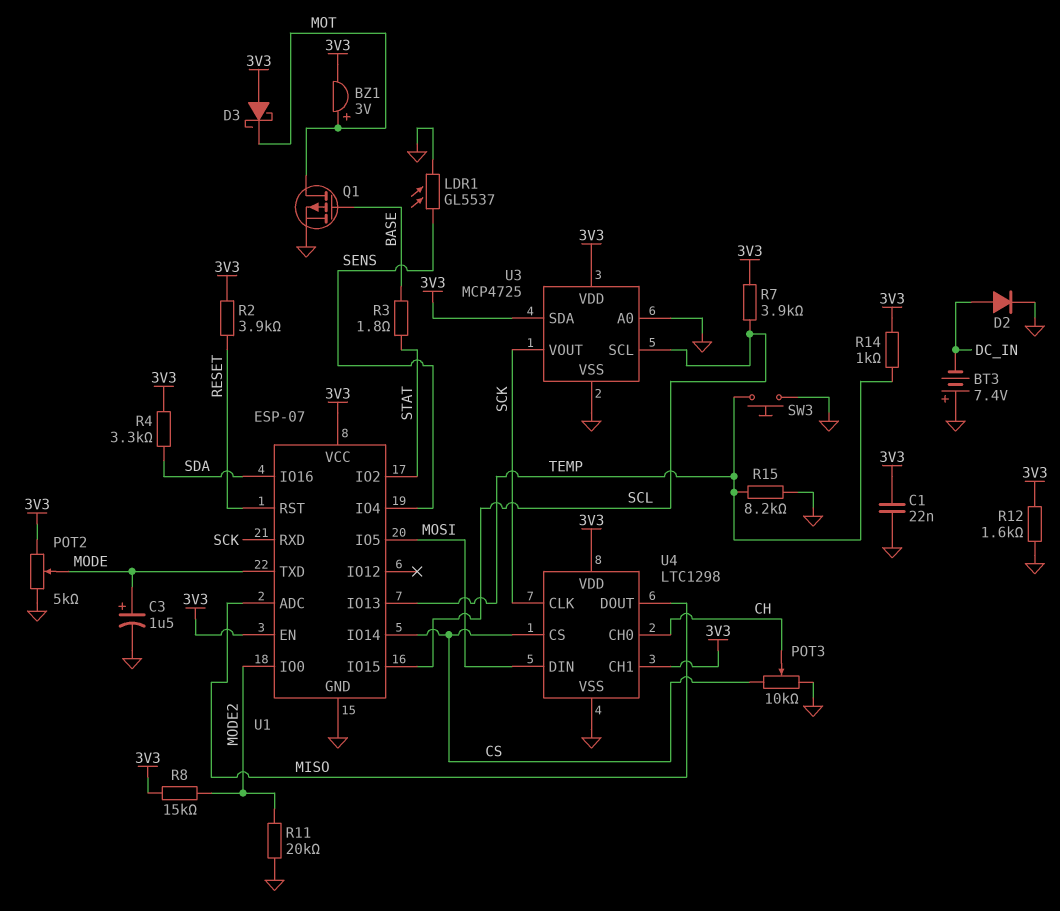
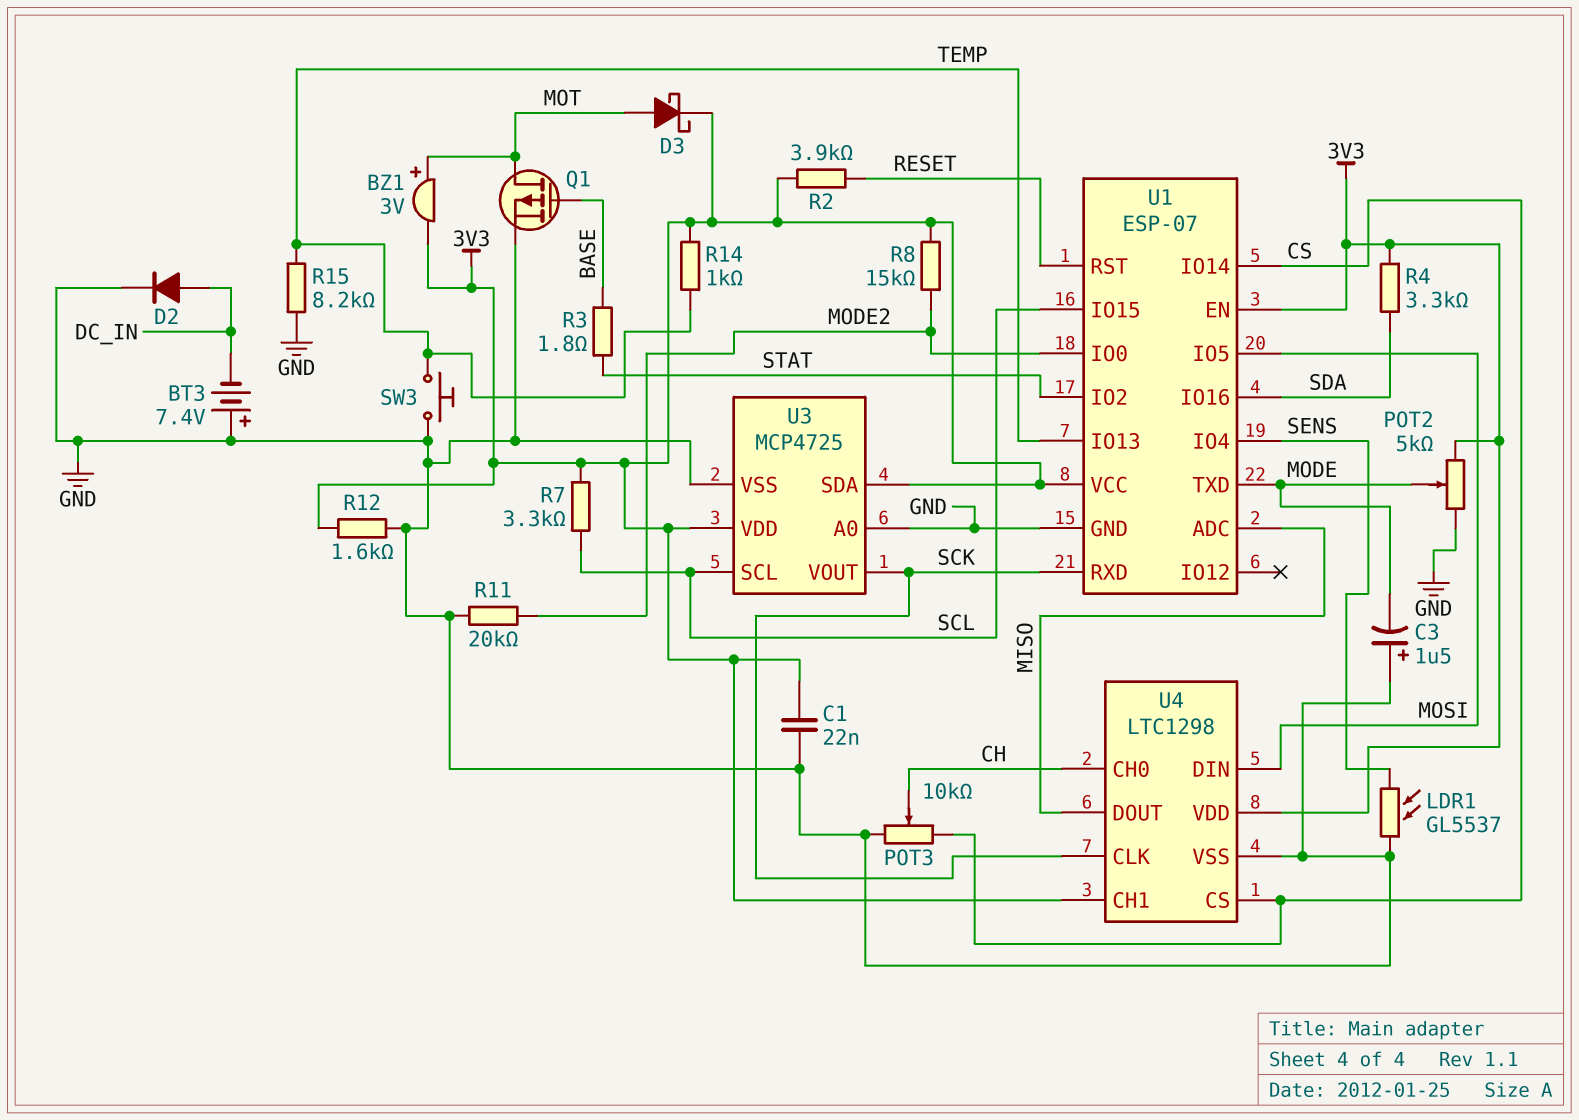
C3: 1.5uF (plus MODE, minus GND) -> 1.5uF (plus GND, minus MODE)
D3: schottky (A 3V3, K MOT) -> schottky (A MOT, K 3V3)
R7: 3.9k (3V3, SCL) -> 3.3k (3V3, SCL)

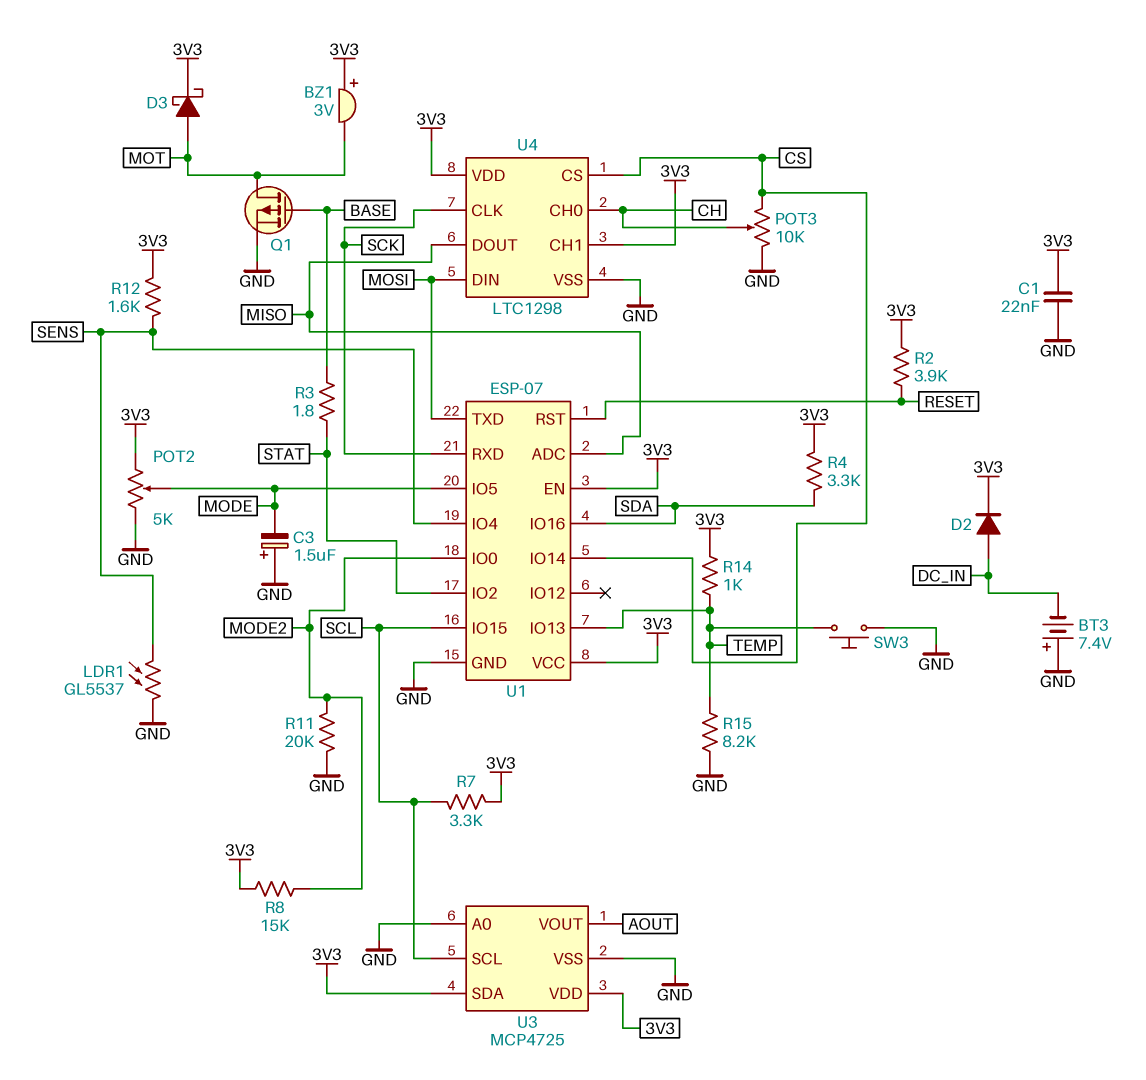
BZ1: buzzer 3V (plus MOT, minus 3V3) -> buzzer 3V (plus 3V3, minus MOT)
D2: diode (A DC_IN, K GND) -> diode (A DC_IN, K 3V3)
R12: 1.6k (3V3, GND) -> 1.6k (3V3, SENS)
U1 pin IO5: MOSI -> MODE
U1 pin TXD: MODE -> MOSI
U3 pin VOUT: SCK -> AOUT

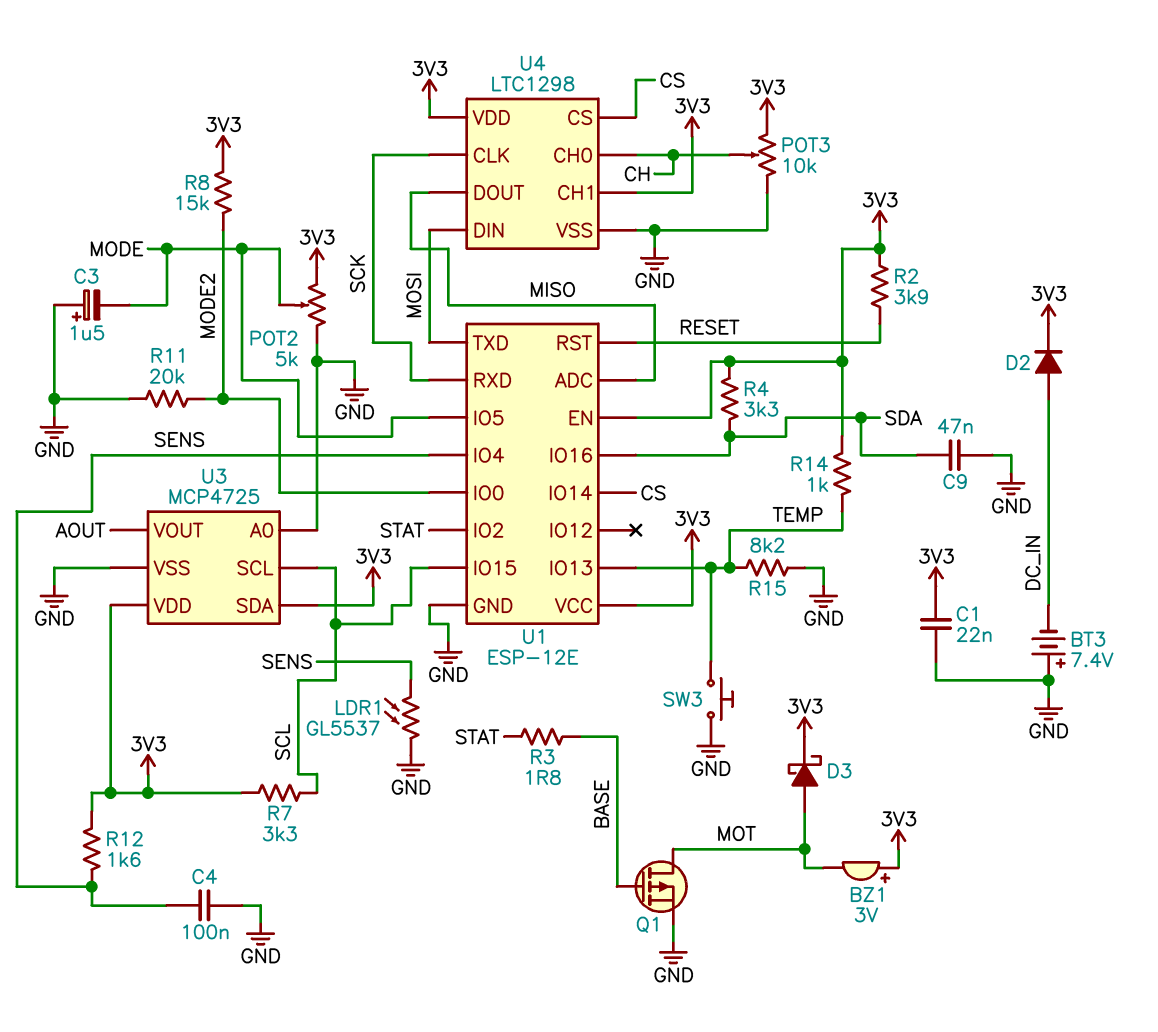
C4: none -> 100nF (GND, SENS)
C9: none -> 47nF (GND, SDA)
POT3: 10k (CS, GND, wiper CH) -> 10k (3V3, GND, wiper CH)
U1: ESP-07 -> ESP-12E

